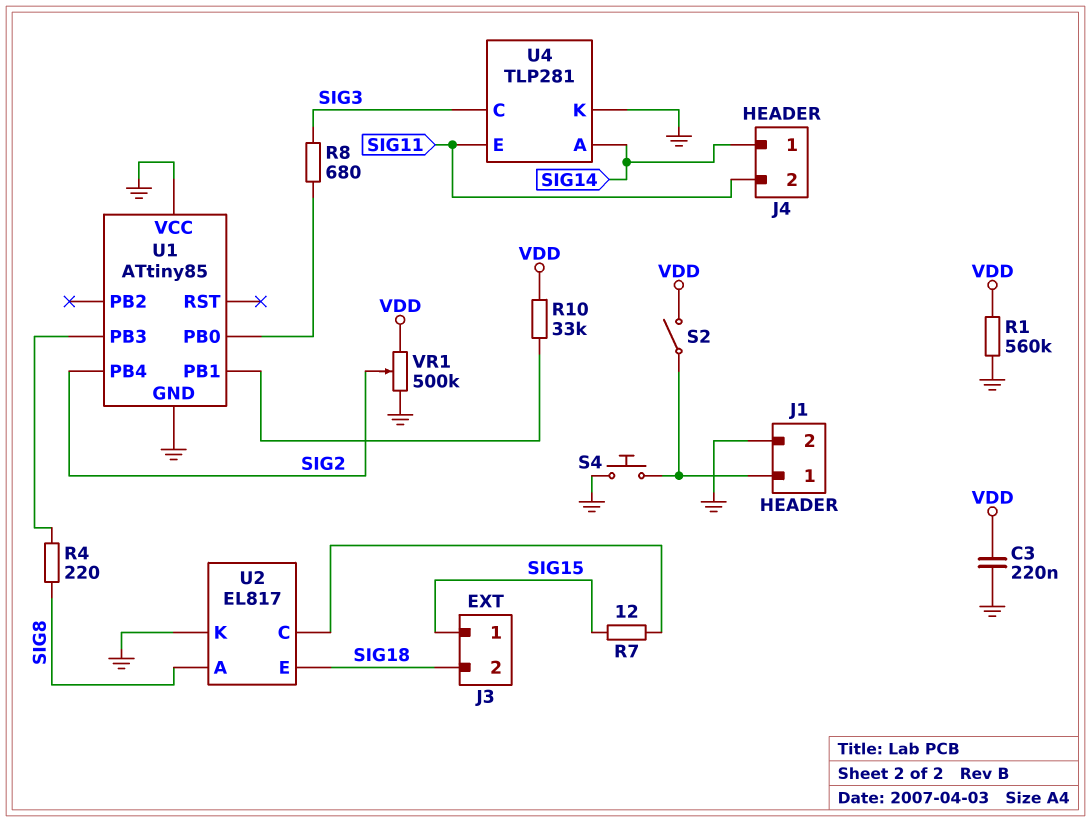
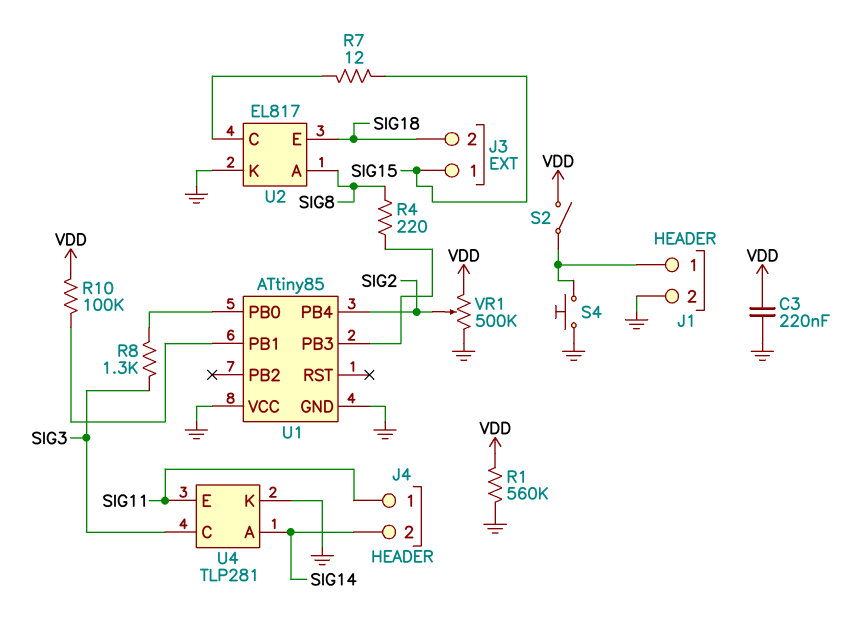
J4 pin 1: SIG14 -> SIG11
J4 pin 2: SIG11 -> SIG14
R8: 680 (SIG3, U1/PB0) -> 1.3k (SIG3, U1/PB0)
R10: 33k (U1/PB1, VDD) -> 100k (U1/PB1, VDD)

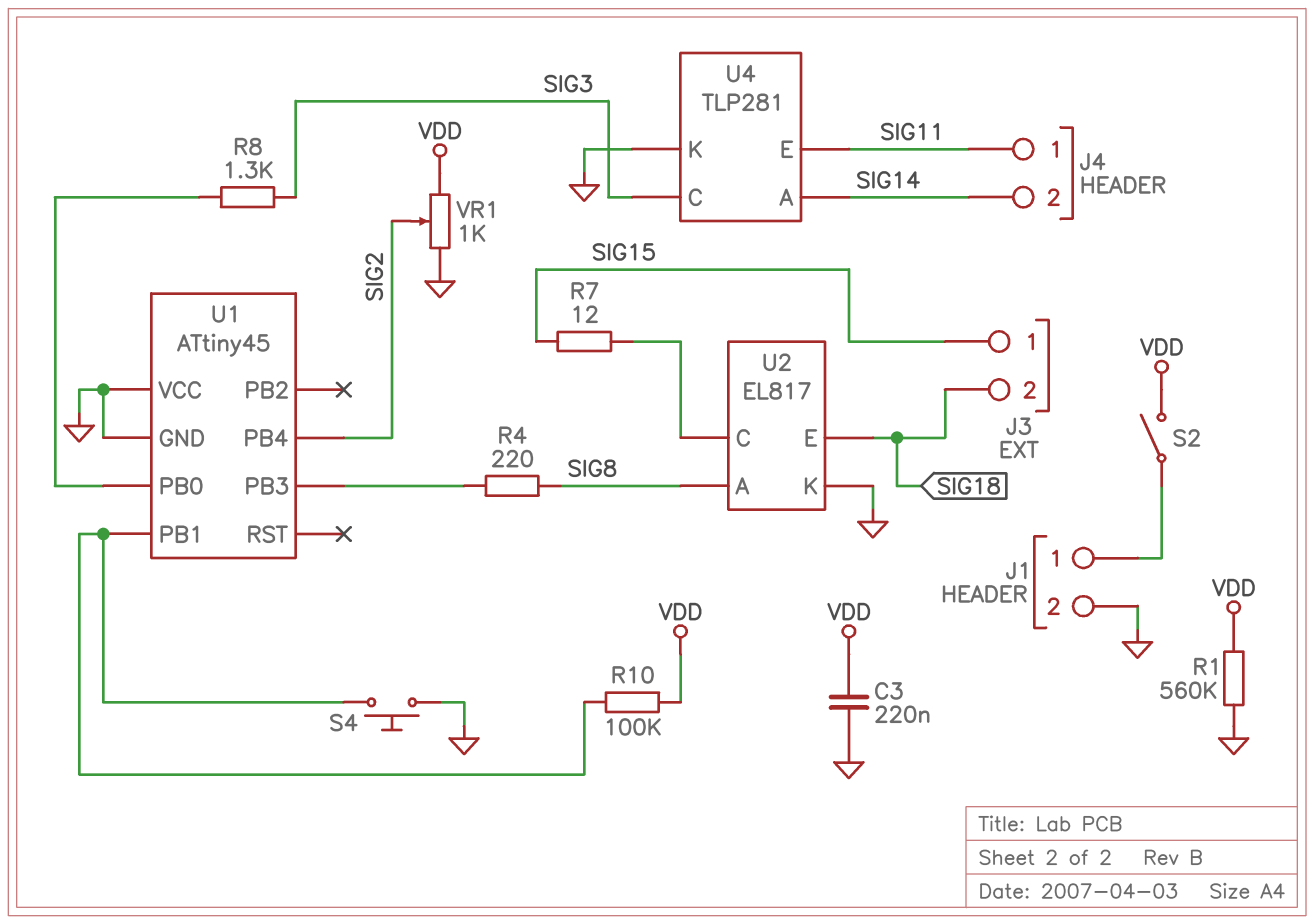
S4: button (GND, J1/1) -> button (GND, U1/PB1)
U1: ATtiny85 -> ATtiny45
VR1: 500k (GND, VDD, wiper SIG2) -> 1k (GND, VDD, wiper SIG2)

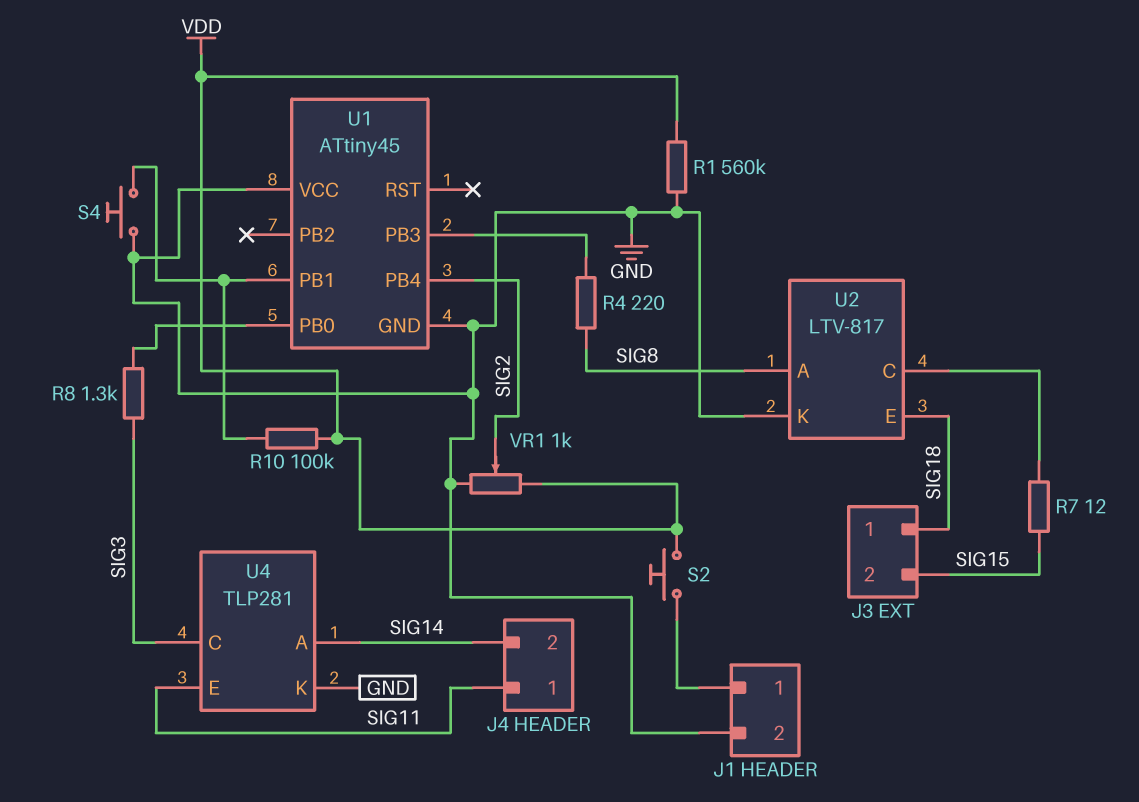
C3: 220nF (GND, VDD) -> none
J3 pin 1: SIG15 -> SIG18
J3 pin 2: SIG18 -> SIG15
S2: switch (J1/1, VDD) -> button (J1/1, VDD)
U2: EL817 -> LTV-817

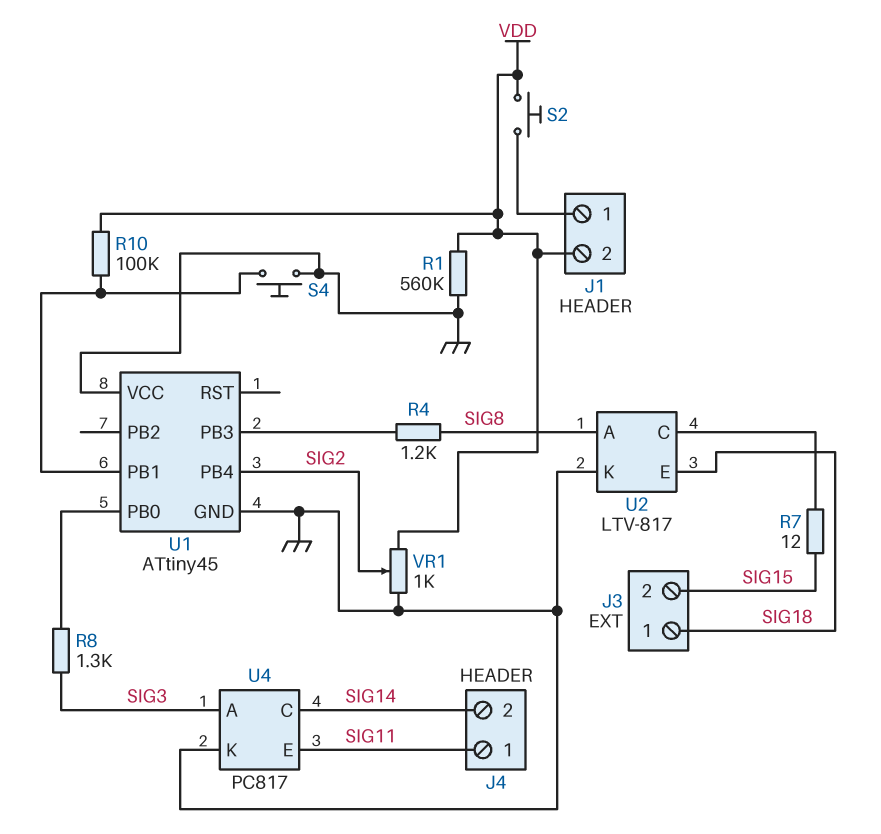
J1 pin 2: GND -> VDD
R4: 220 (SIG8, U1/PB3) -> 1.2k (SIG8, U1/PB3)
U4: TLP281 -> PC817
U4 pin A: SIG14 -> SIG3
U4 pin C: SIG3 -> SIG14

